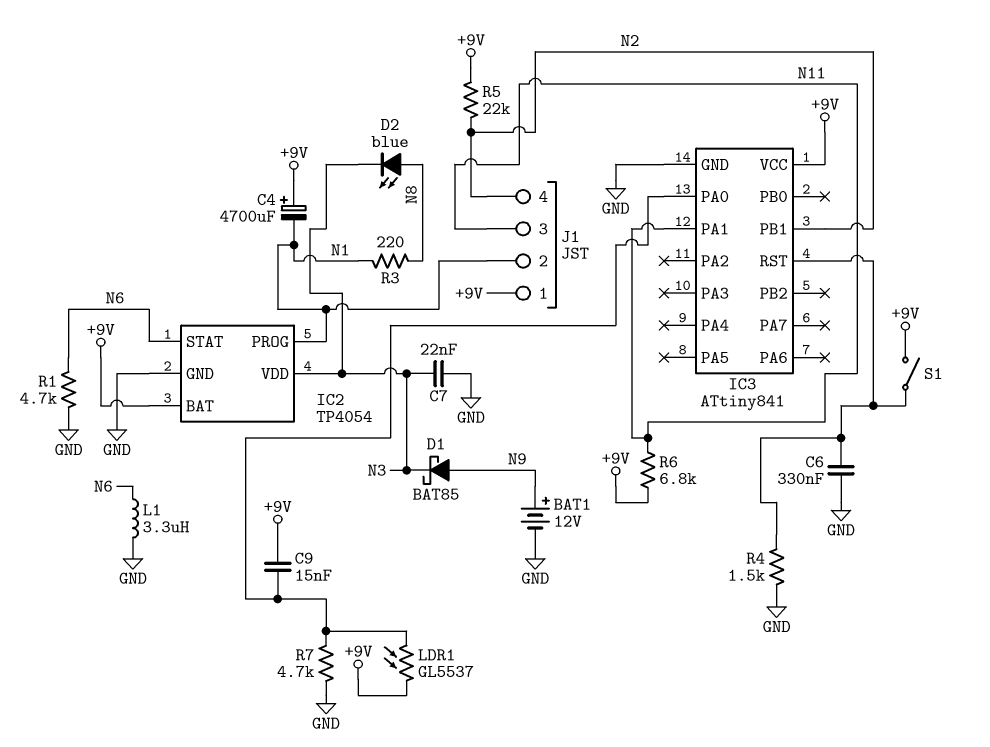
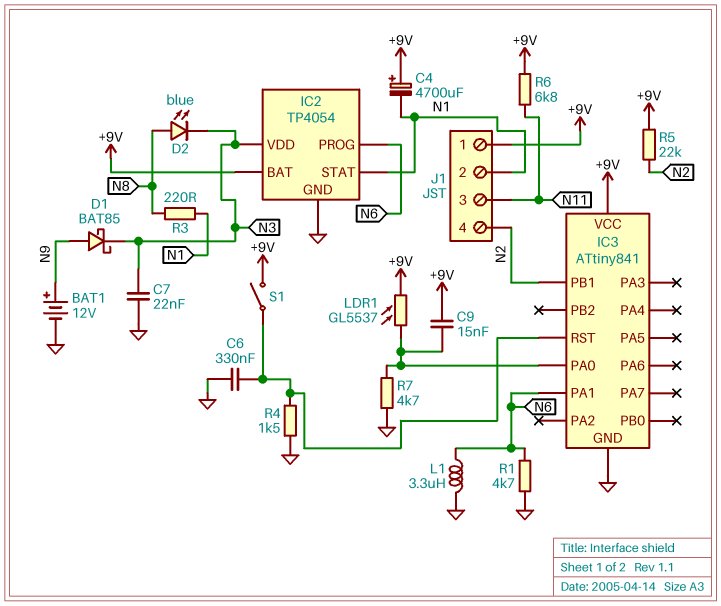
IC2 pin PROG: N1 -> N6
IC2 pin STAT: N6 -> N1
IC3 pin PA1: N11 -> N6

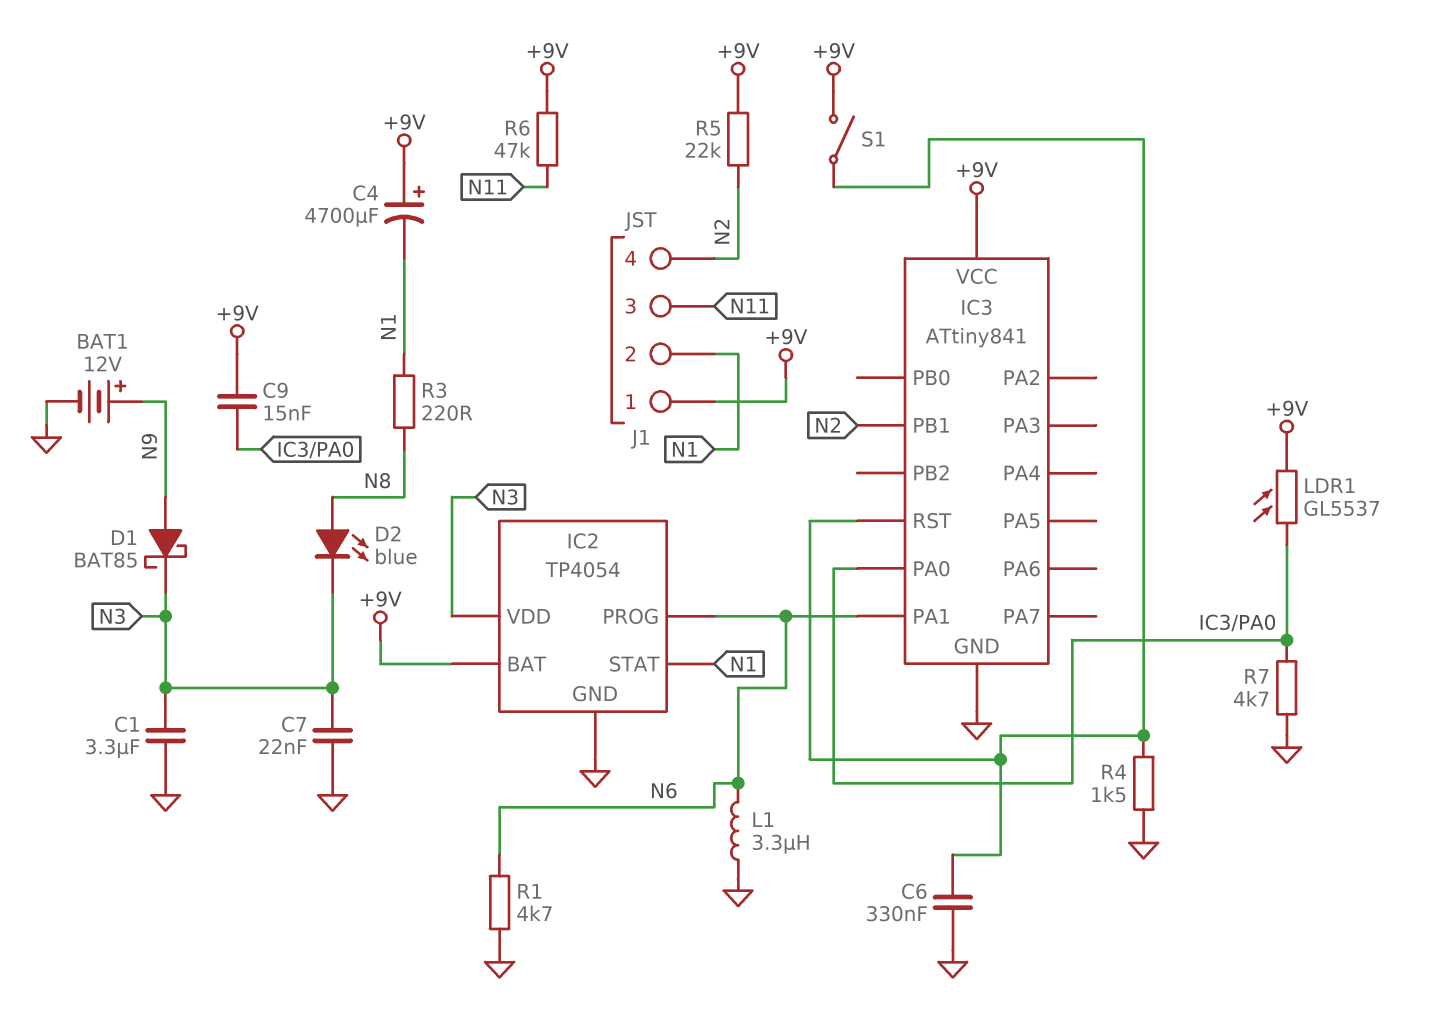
C1: none -> 3.3uF (GND, N3)
R6: 6.8k (+9V, N11) -> 47k (+9V, N11)

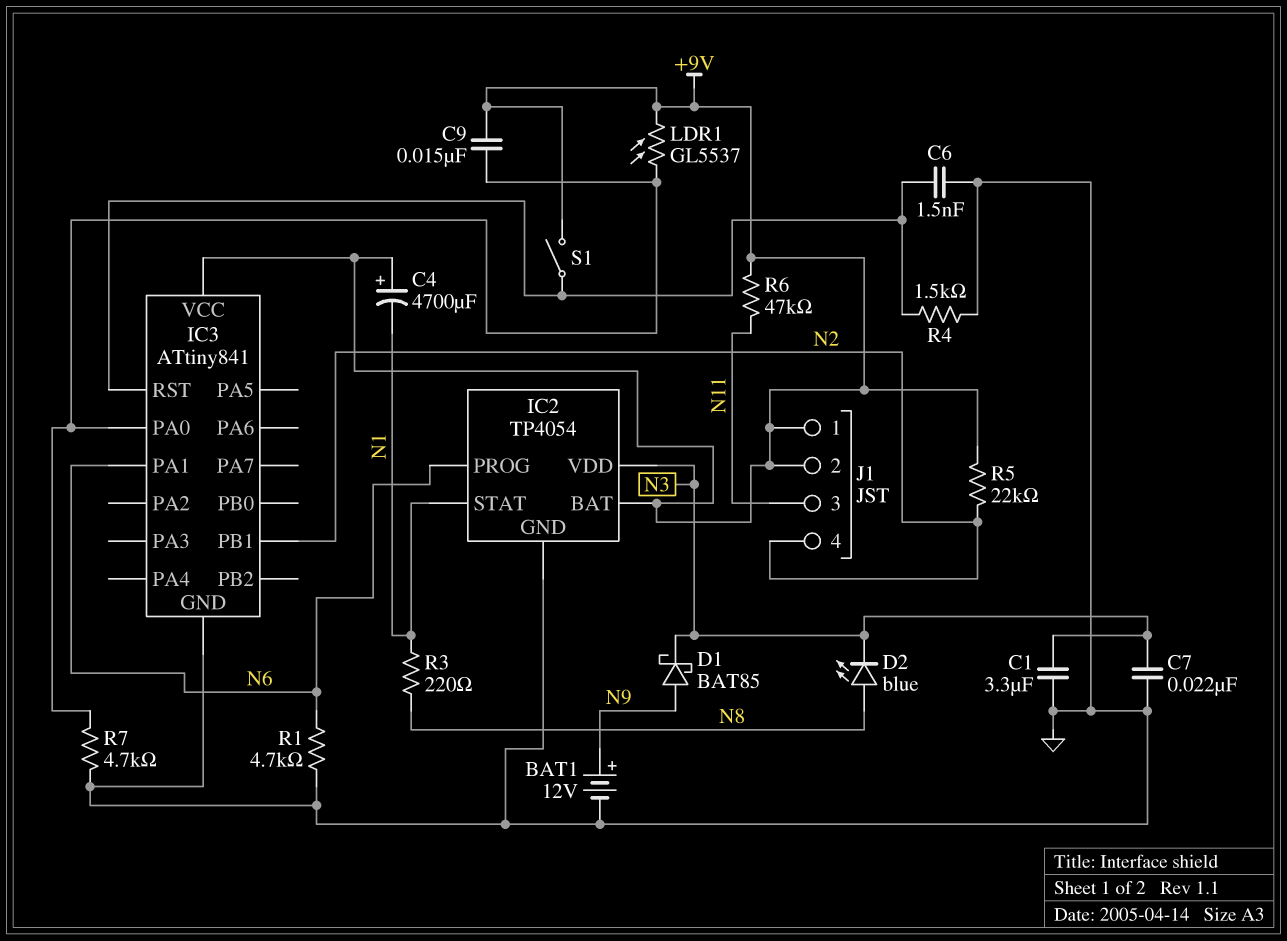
C6: 330nF (GND, IC3/RST) -> 1.5nF (GND, IC3/RST)
J1 pin 2: N1 -> +9V
L1: 3.3uH (GND, N6) -> none

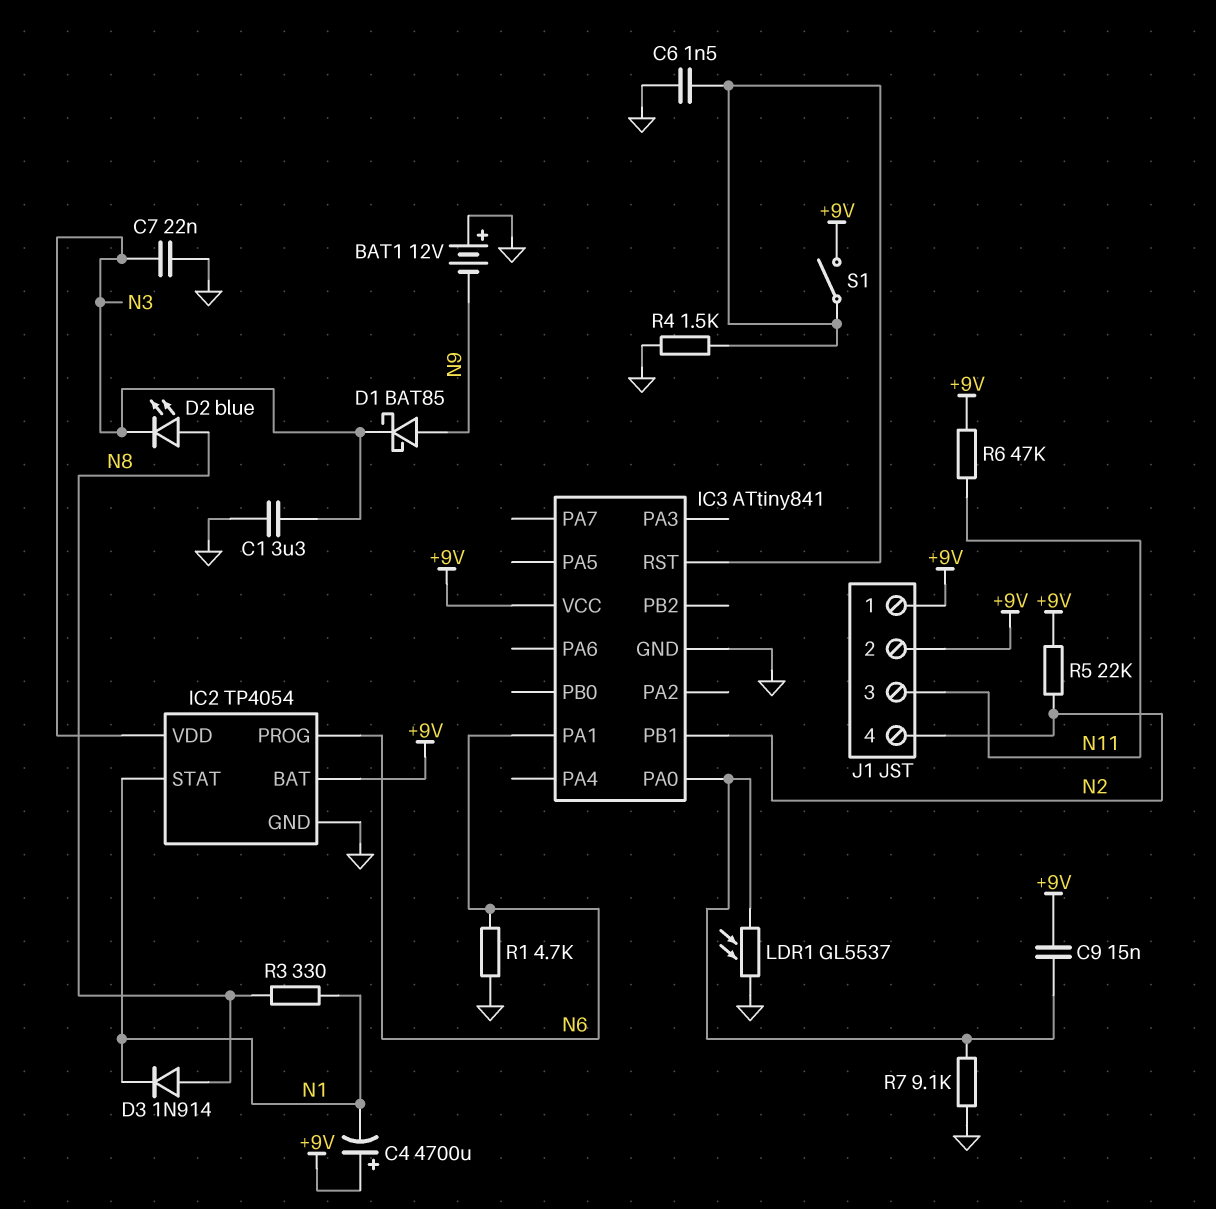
BAT1: 12V (plus N9, minus GND) -> 12V (plus GND, minus N9)
D3: none -> diode 1N914 (A N8, K N1)
LDR1: GL5537 (+9V, IC3/PA0) -> GL5537 (GND, IC3/PA0)
R3: 220 (N1, N8) -> 330 (N1, N8)
R7: 4.7k (GND, IC3/PA0) -> 9.1k (GND, IC3/PA0)

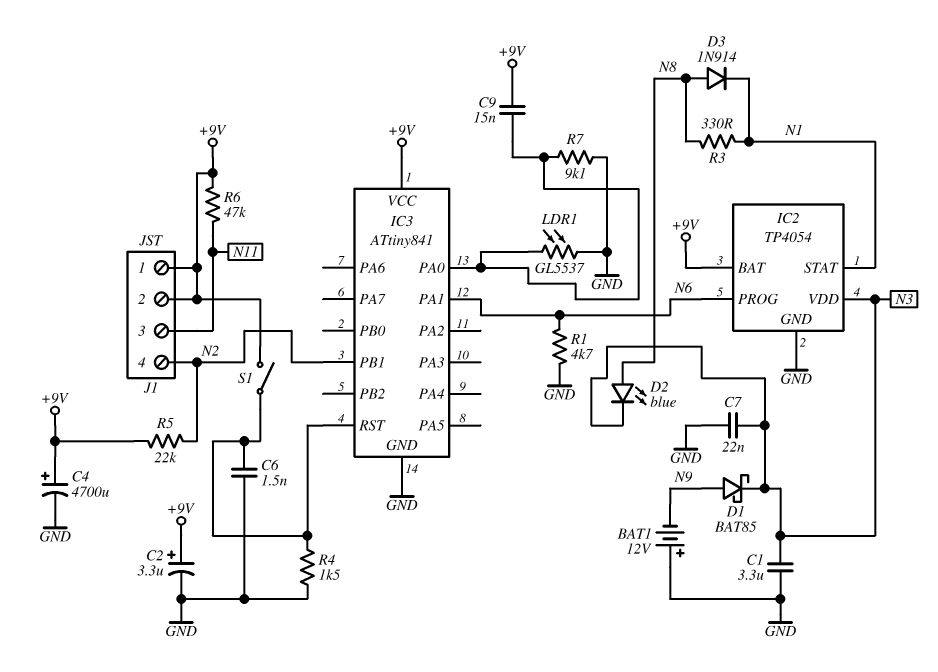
C2: none -> 3.3uF (plus +9V, minus GND)
C4: 4700uF (plus +9V, minus N1) -> 4700uF (plus +9V, minus GND)

